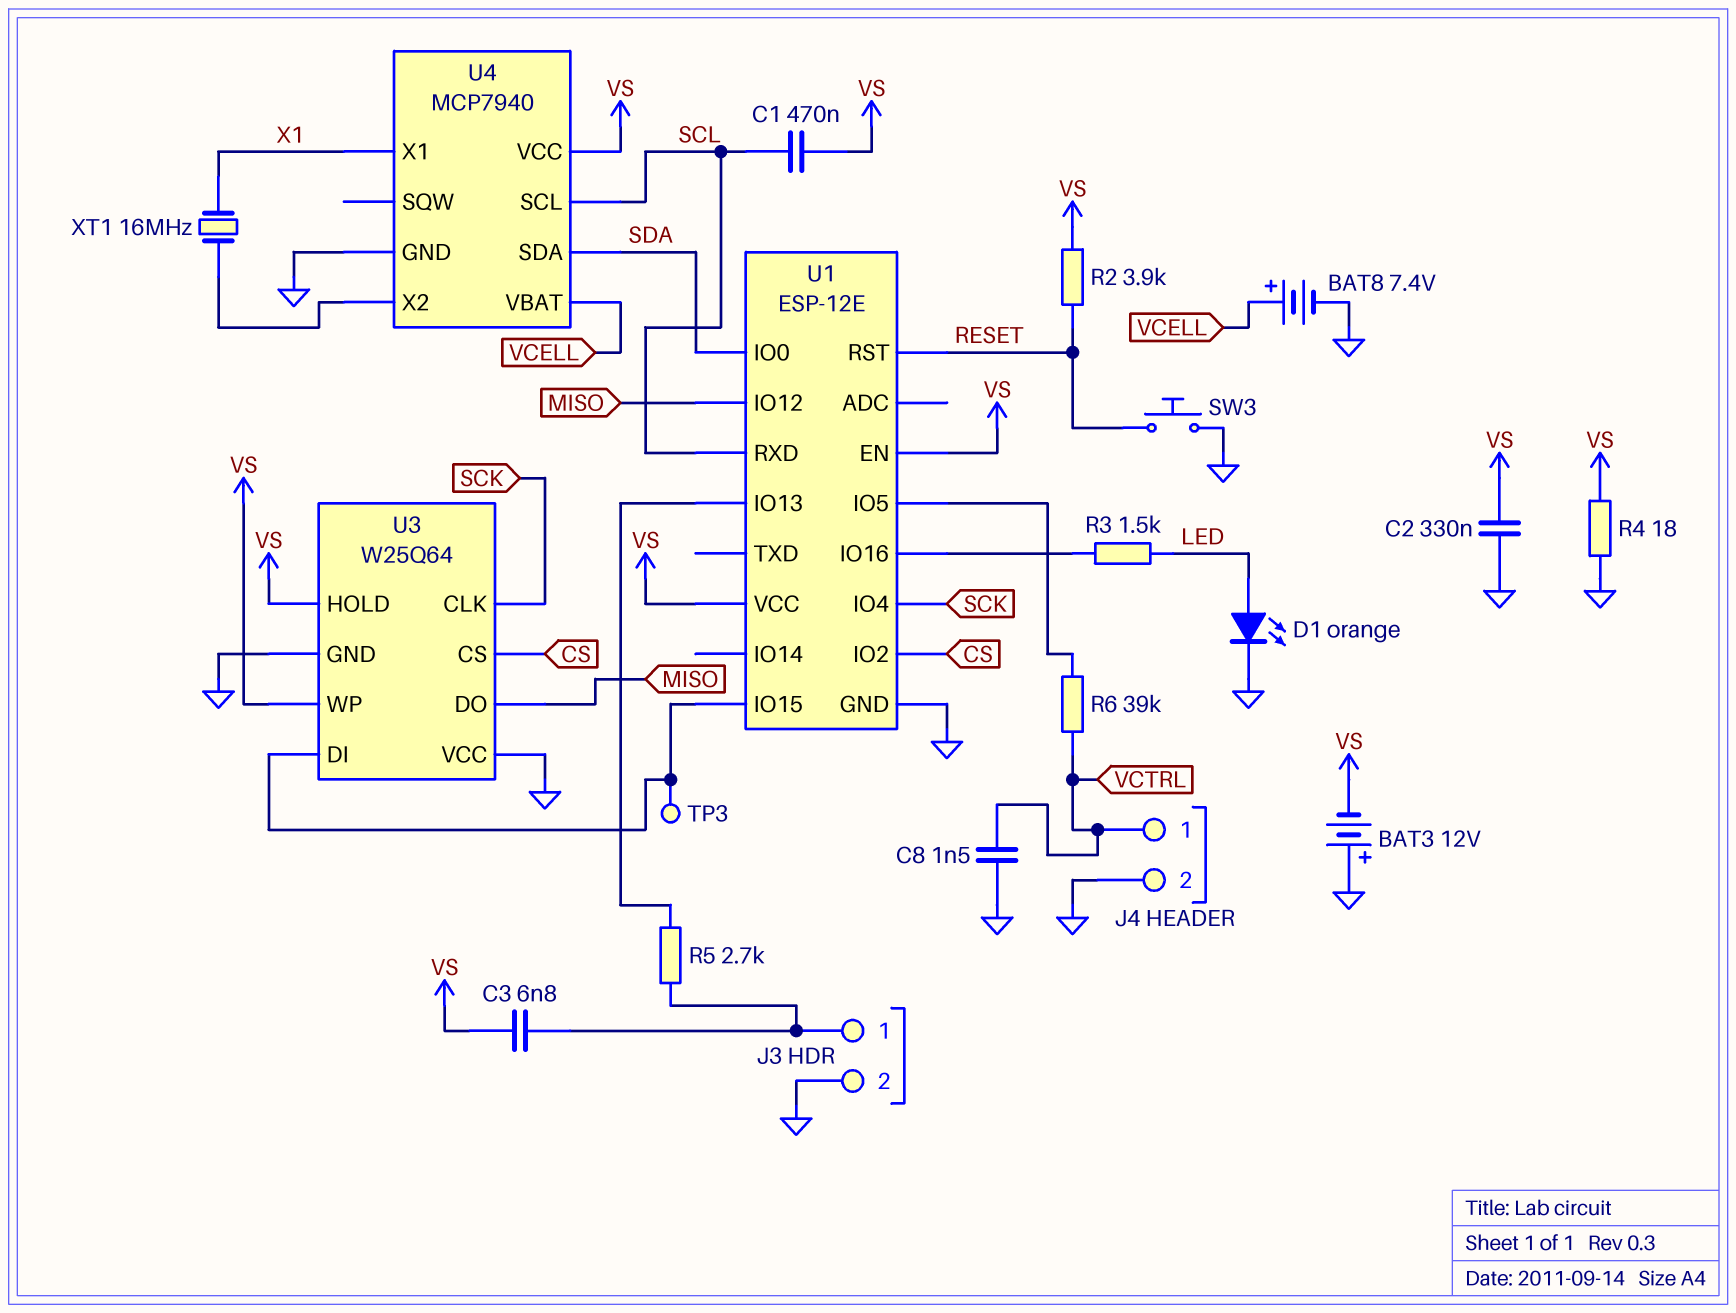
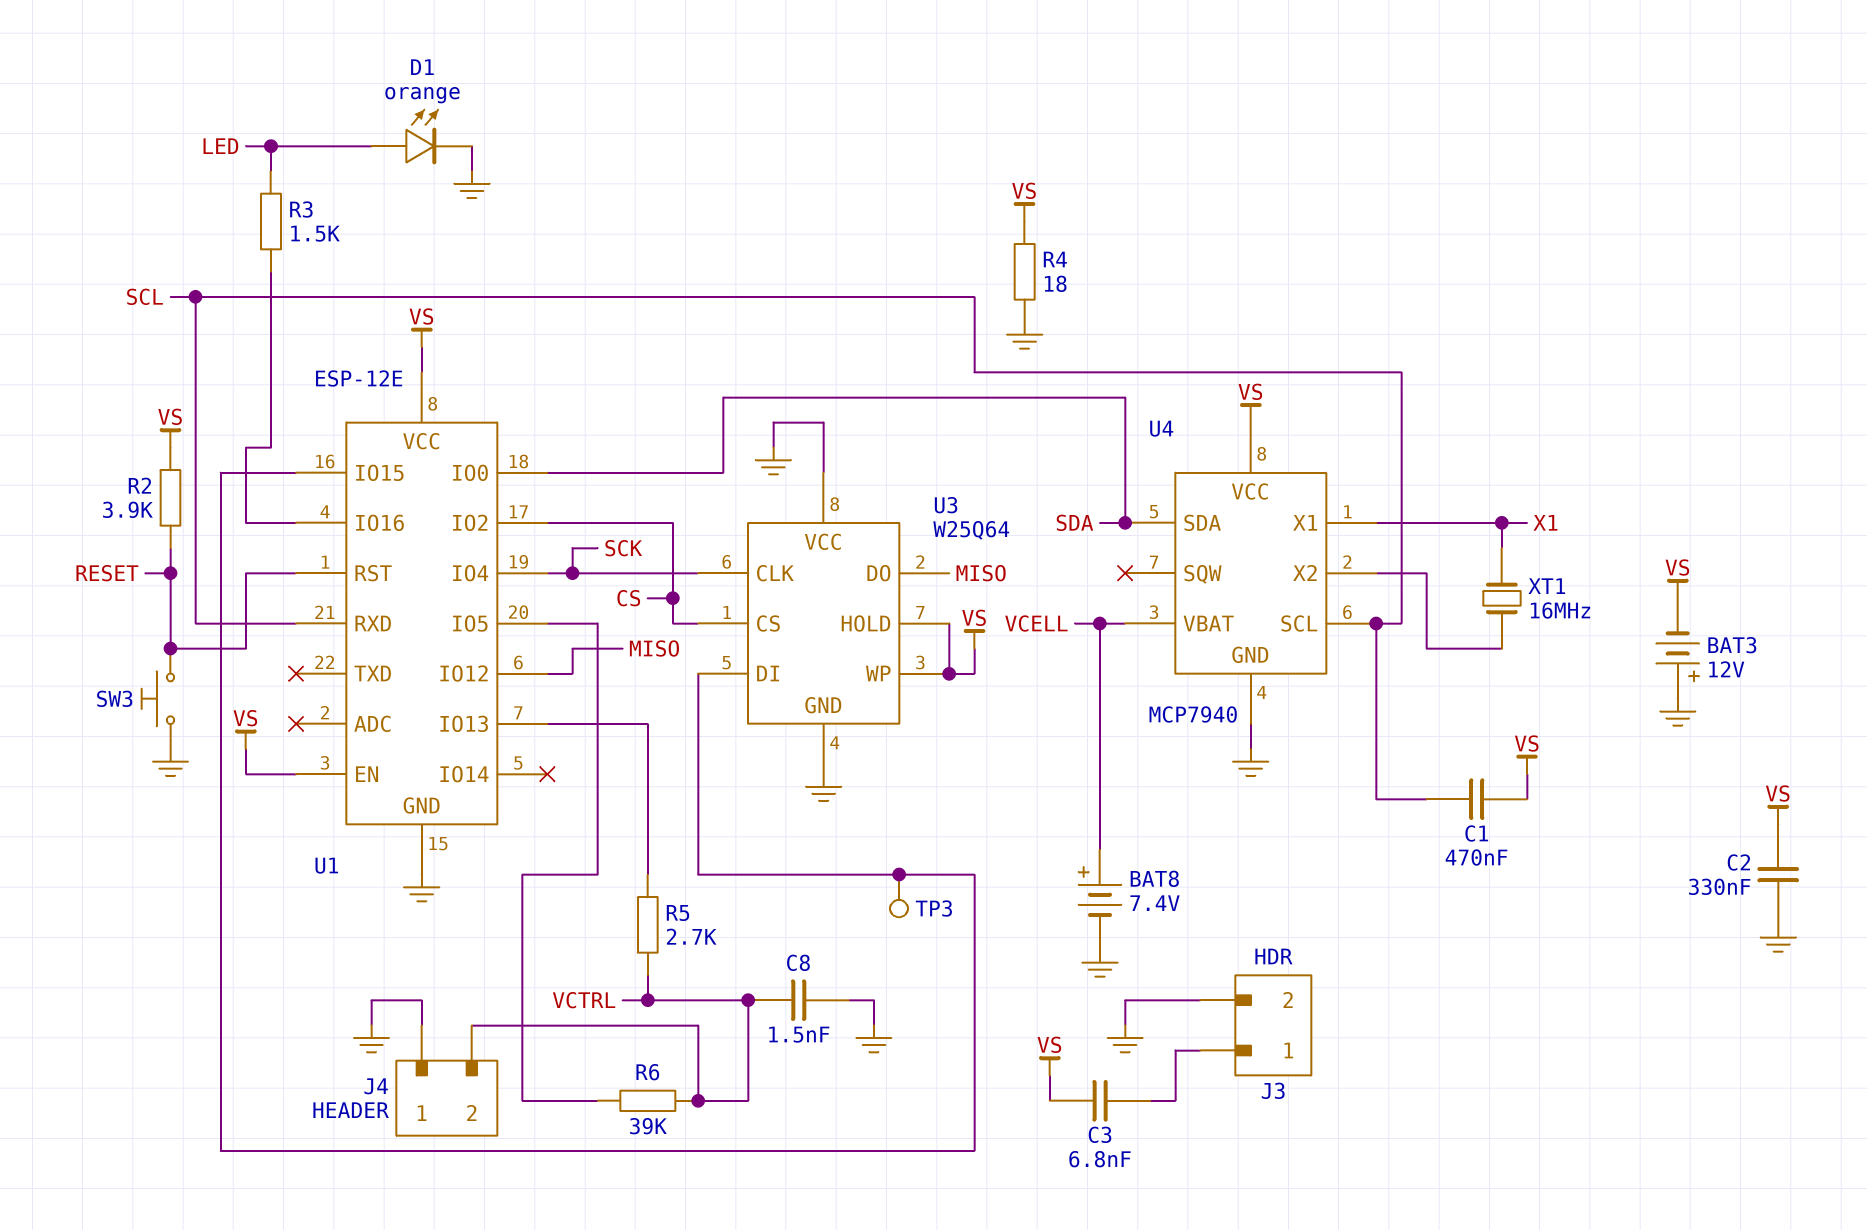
J4 pin 1: VCTRL -> GND
J4 pin 2: GND -> VCTRL
R5: 2.7k (J3/1, U1/IO13) -> 2.7k (U1/IO13, VCTRL)

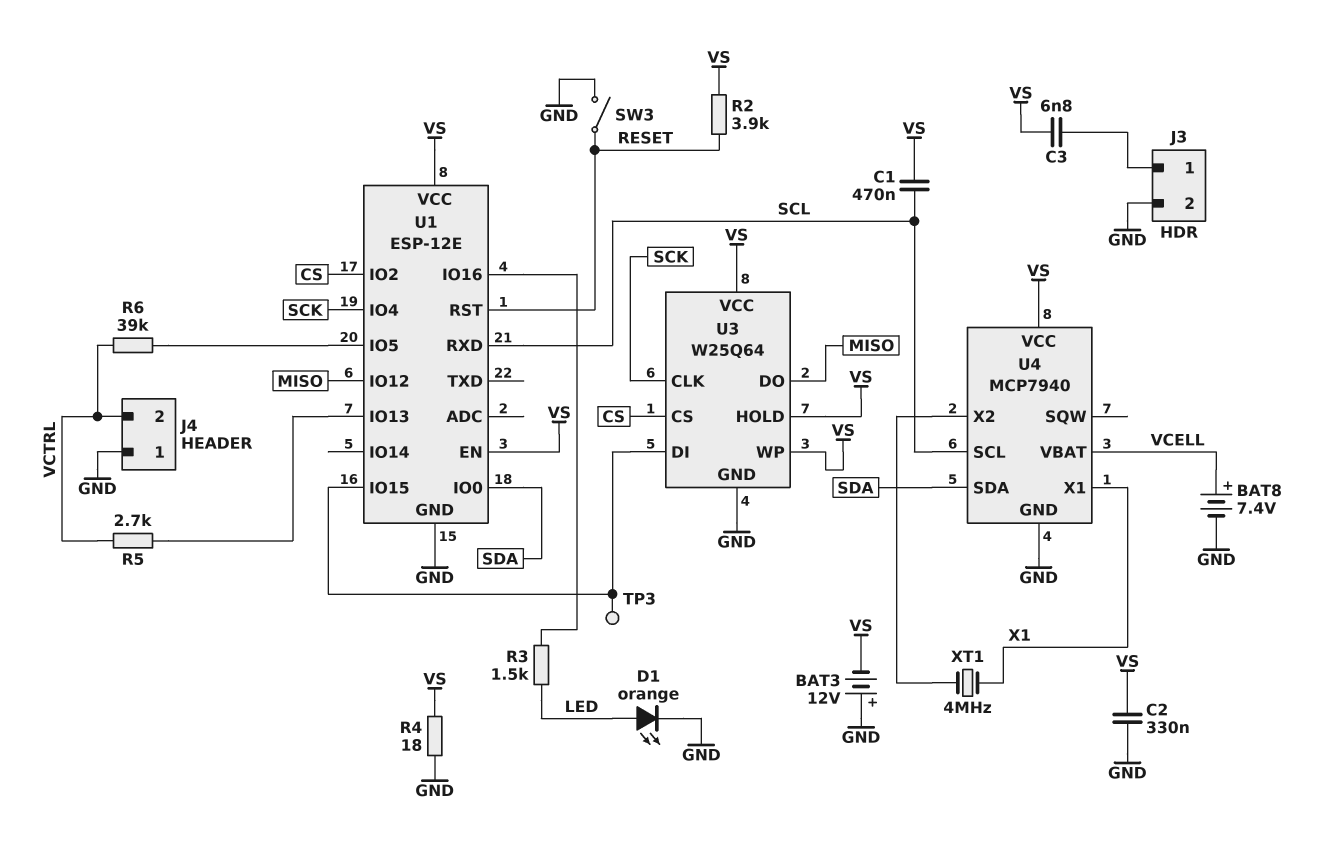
C8: 1.5nF (GND, VCTRL) -> none
SW3: button (GND, RESET) -> switch (GND, RESET)
U3 pin VCC: GND -> VS
XT1: 16MHz (U4/X2, X1) -> 4MHz (U4/X2, X1)

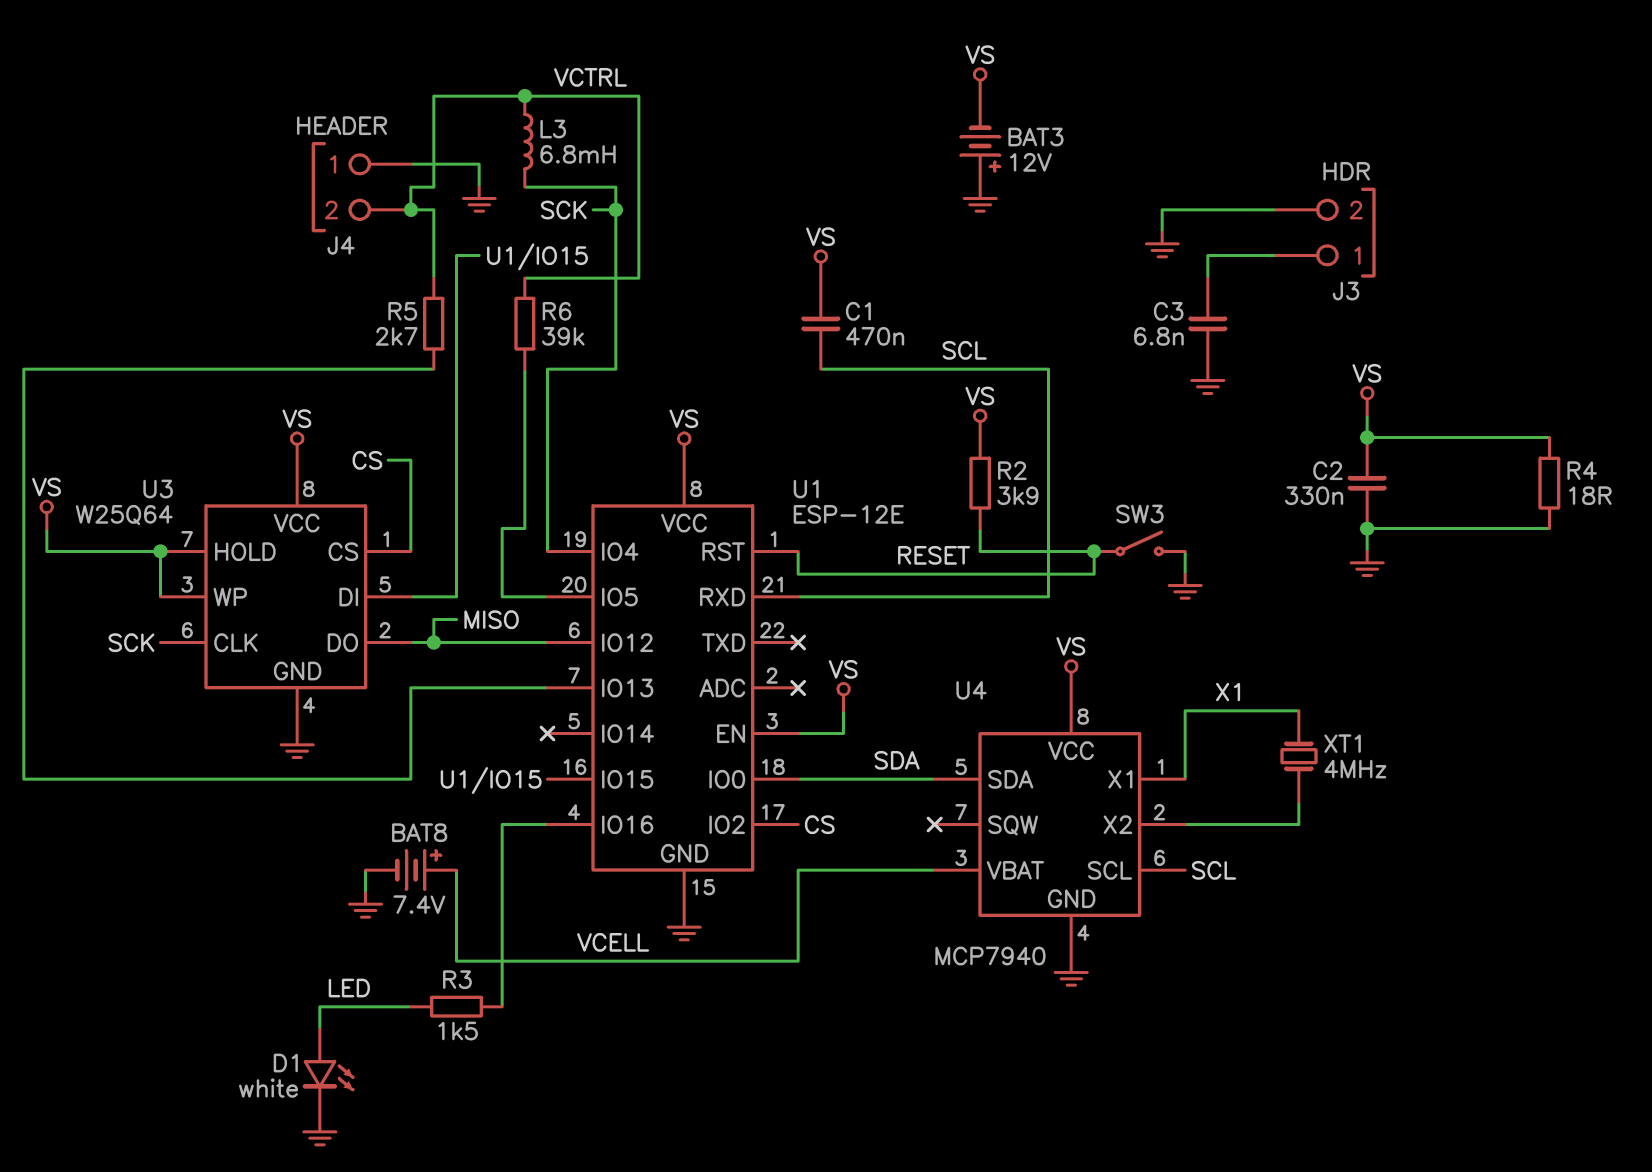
C3: 6.8nF (J3/1, VS) -> 6.8nF (GND, J3/1)
D1: LED orange (A LED, K GND) -> LED white (A LED, K GND)
L3: none -> 6.8mH (SCK, VCTRL)
TP3: test point (U1/IO15) -> none

